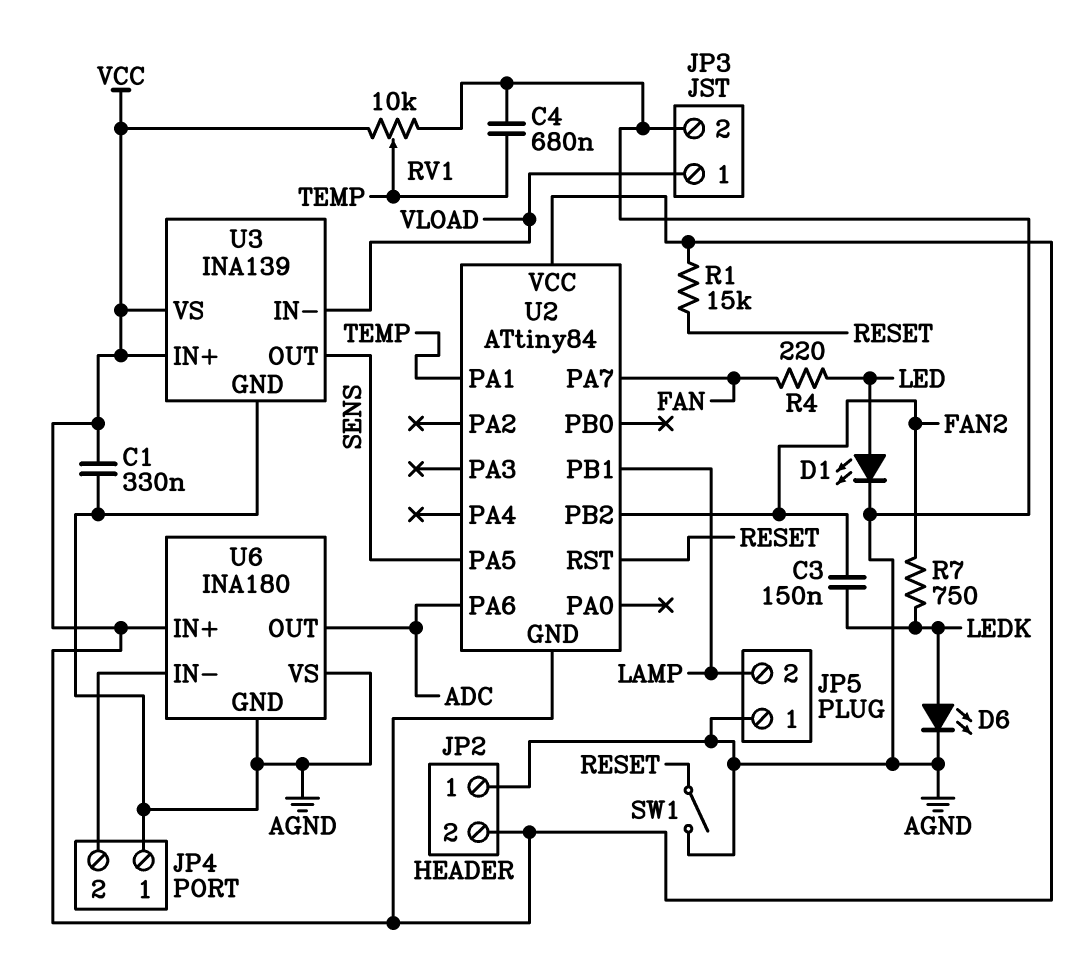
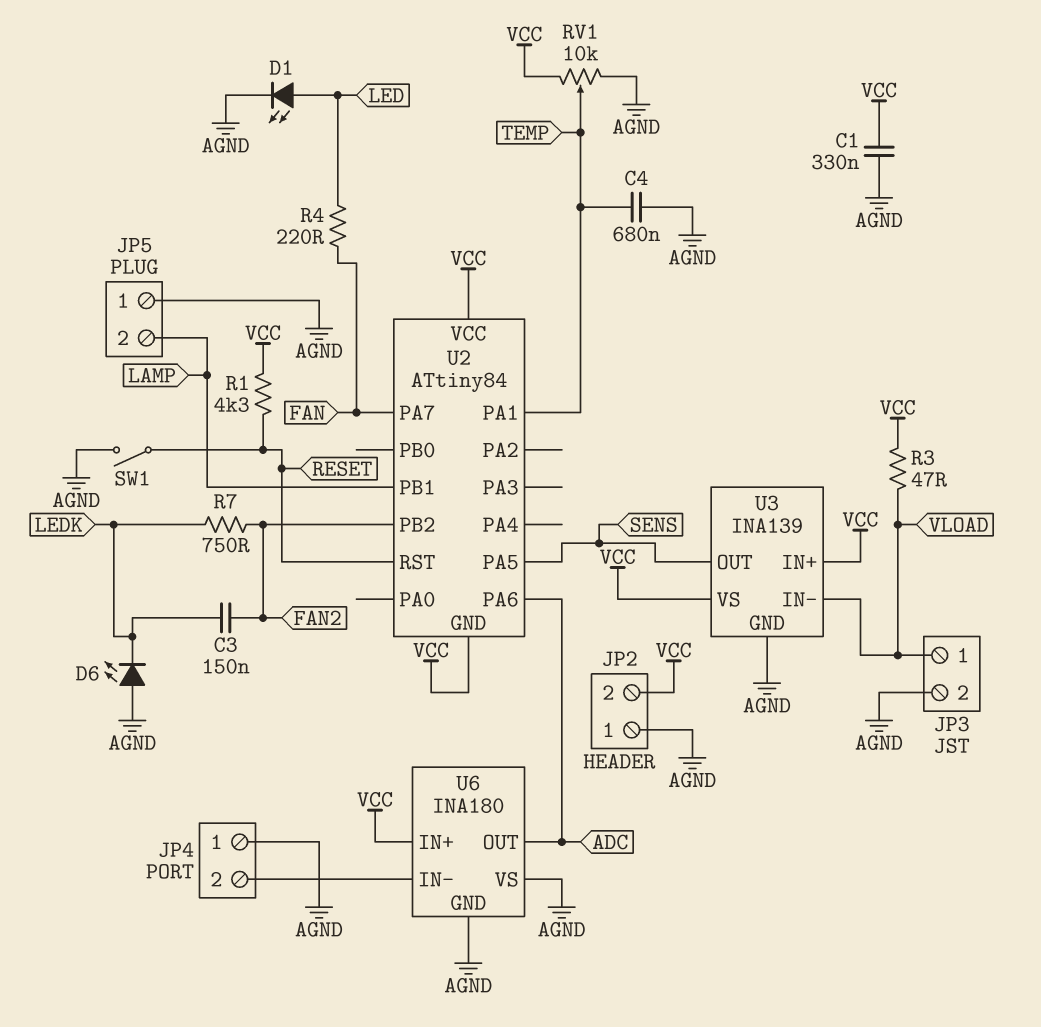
D6: LED (A LEDK, K AGND) -> LED (A AGND, K LEDK)
R1: 15k (RESET, VCC) -> 4.3k (RESET, VCC)
R3: none -> 47 (VCC, VLOAD)

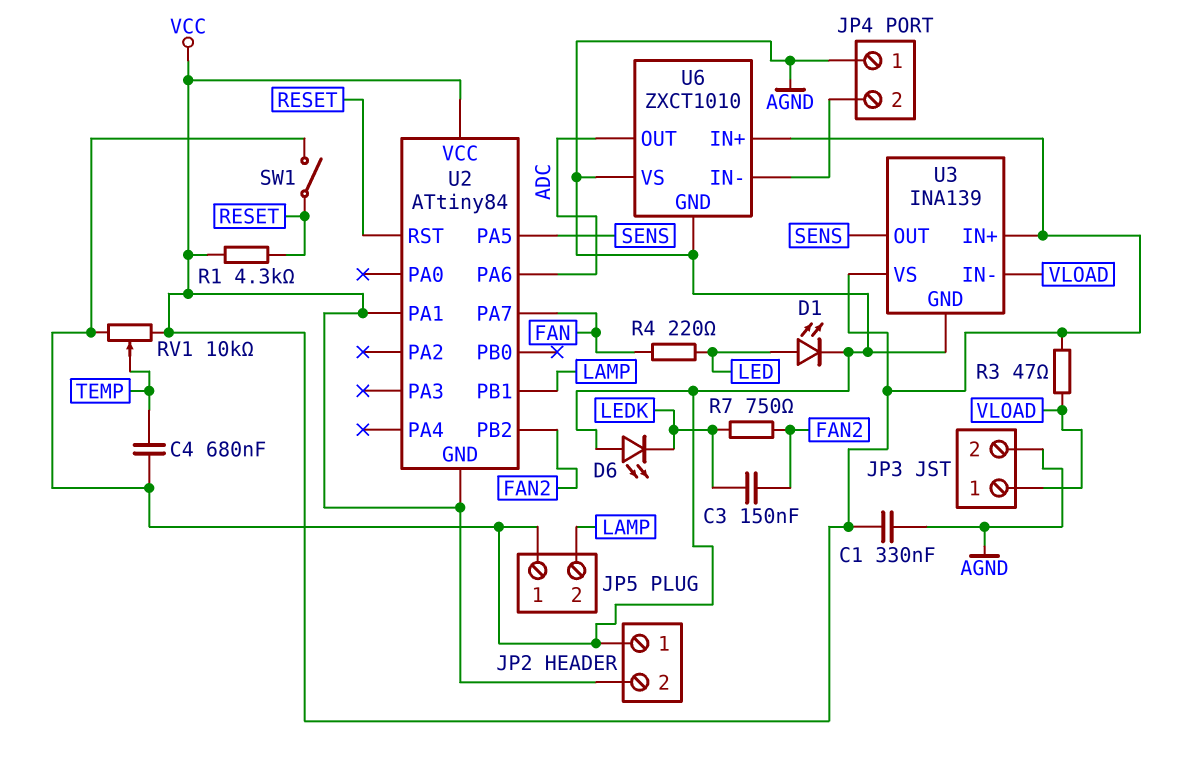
U2 pin PA1: TEMP -> VCC
U6: INA180 -> ZXCT1010

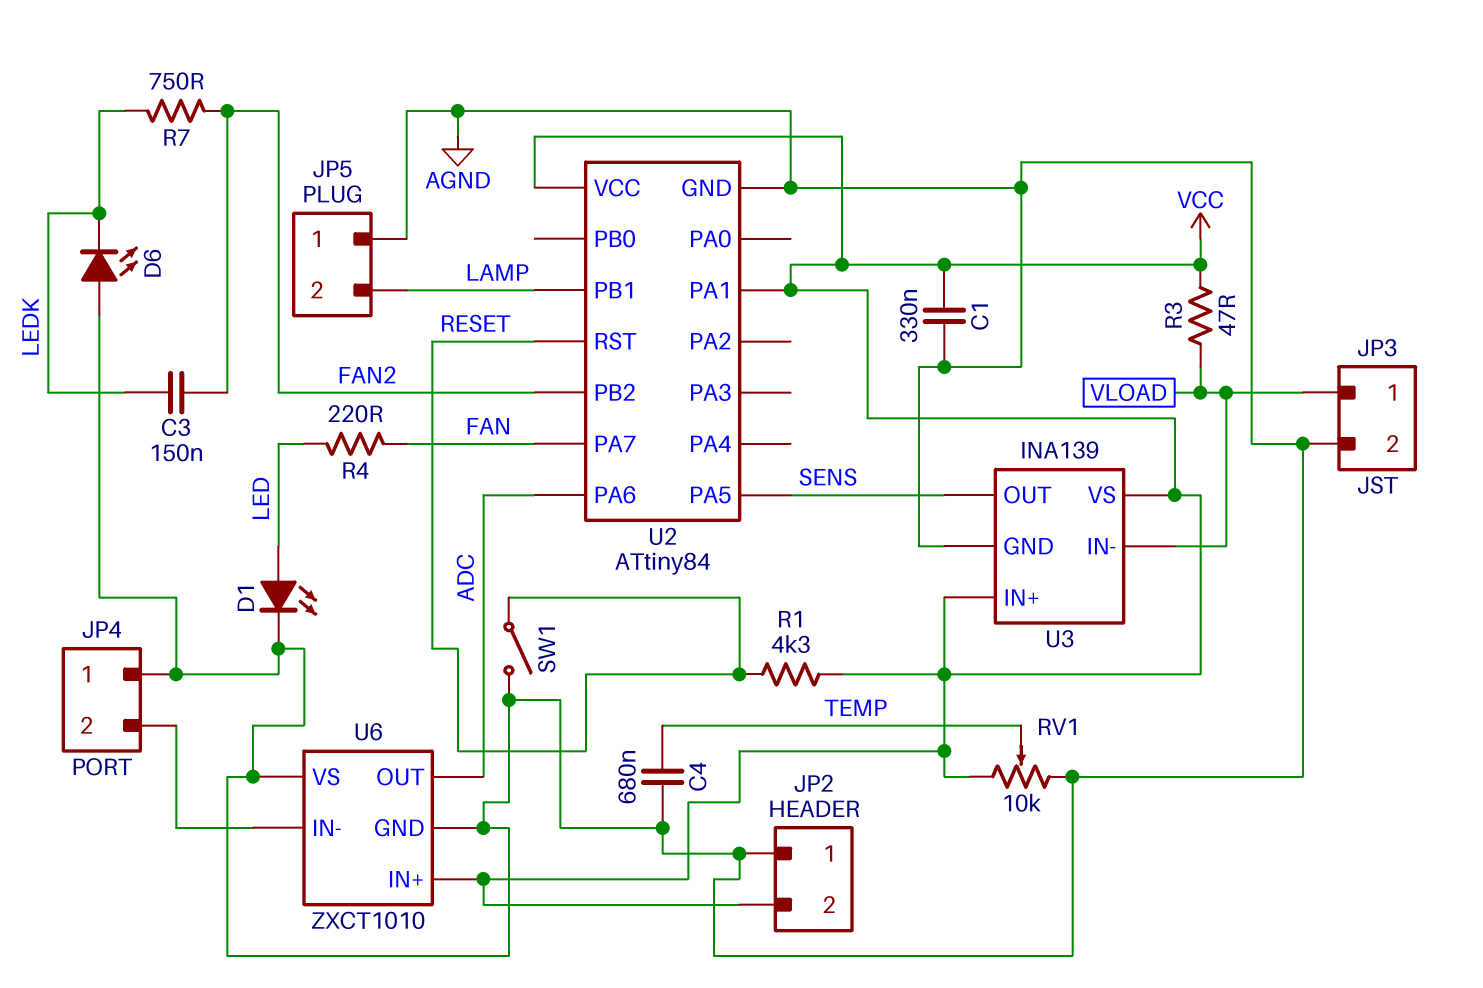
U2 pin GND: VCC -> AGND

